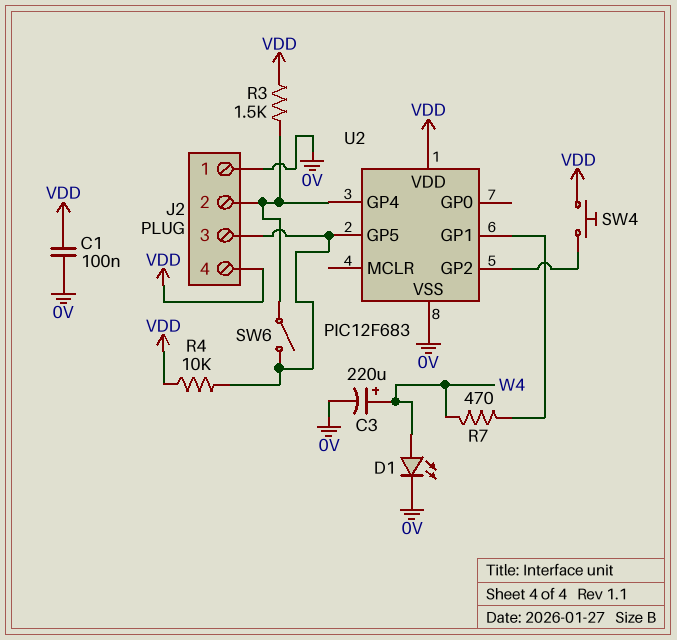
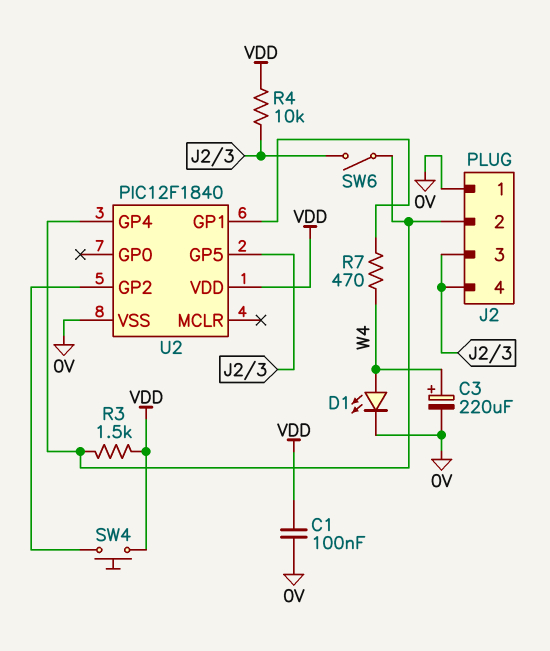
J2 pin 4: VDD -> J2/3
U2: PIC12F683 -> PIC12F1840

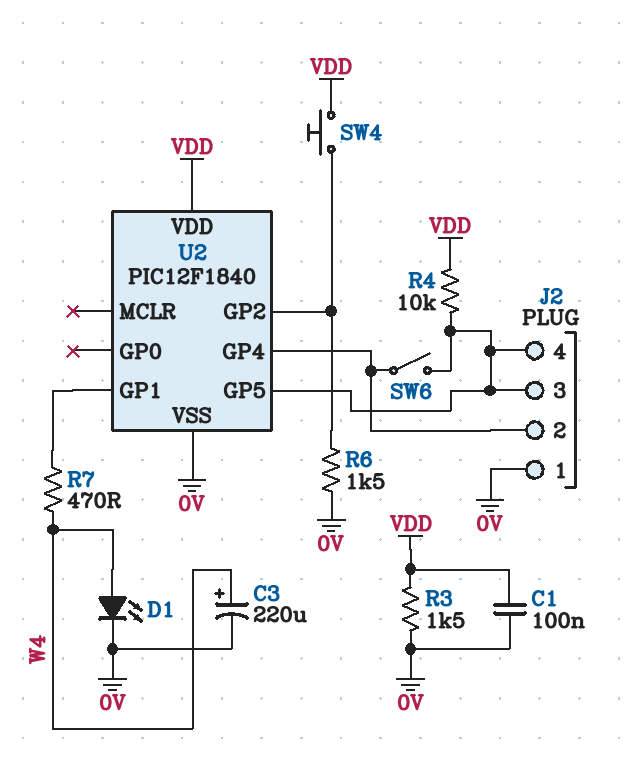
R3: 1.5k (J2/2, VDD) -> 1.5k (0V, VDD)
R6: none -> 1.5k (0V, U2/GP2)

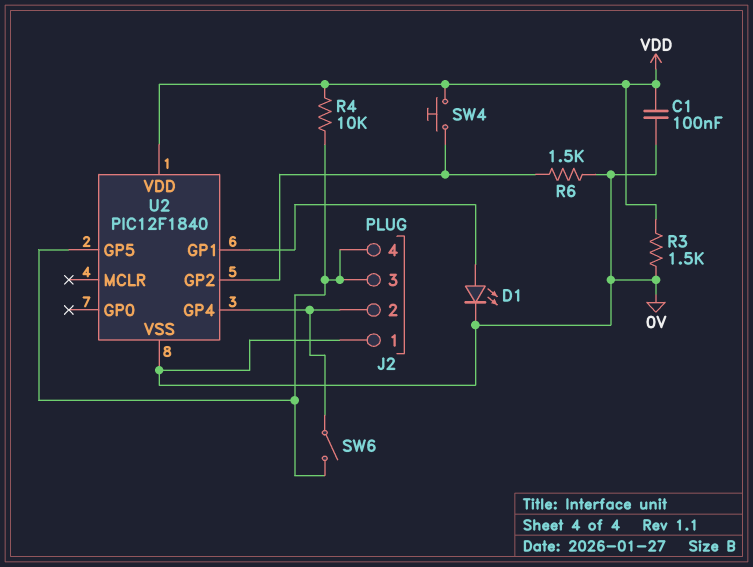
C3: 220uF (plus W4, minus 0V) -> none
D1: LED (A W4, K 0V) -> LED (A U2/GP1, K 0V)
R7: 470 (U2/GP1, W4) -> none

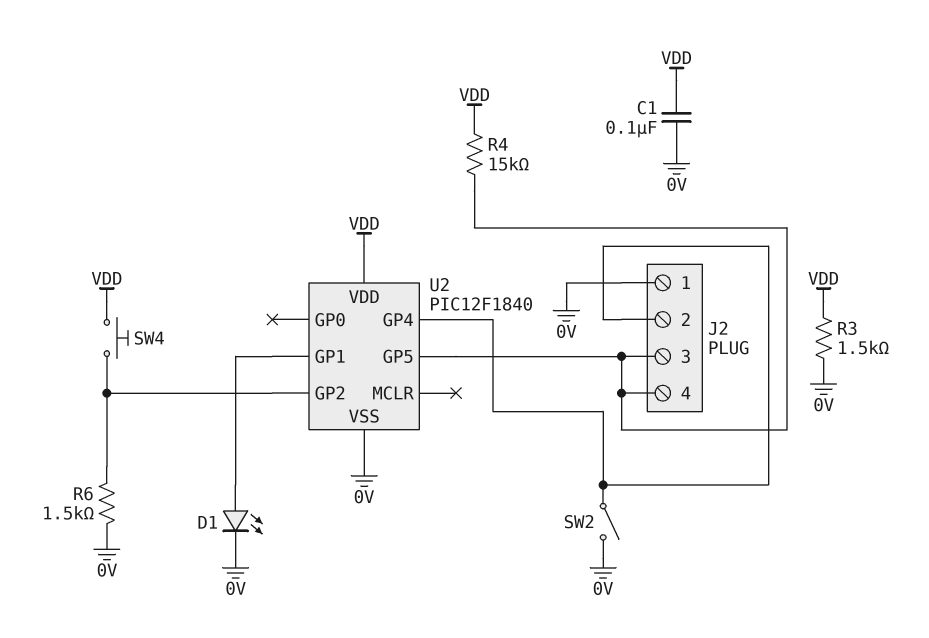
R4: 10k (J2/3, VDD) -> 15k (J2/3, VDD)
SW2: none -> switch (0V, J2/2)
SW6: switch (J2/2, J2/3) -> none

